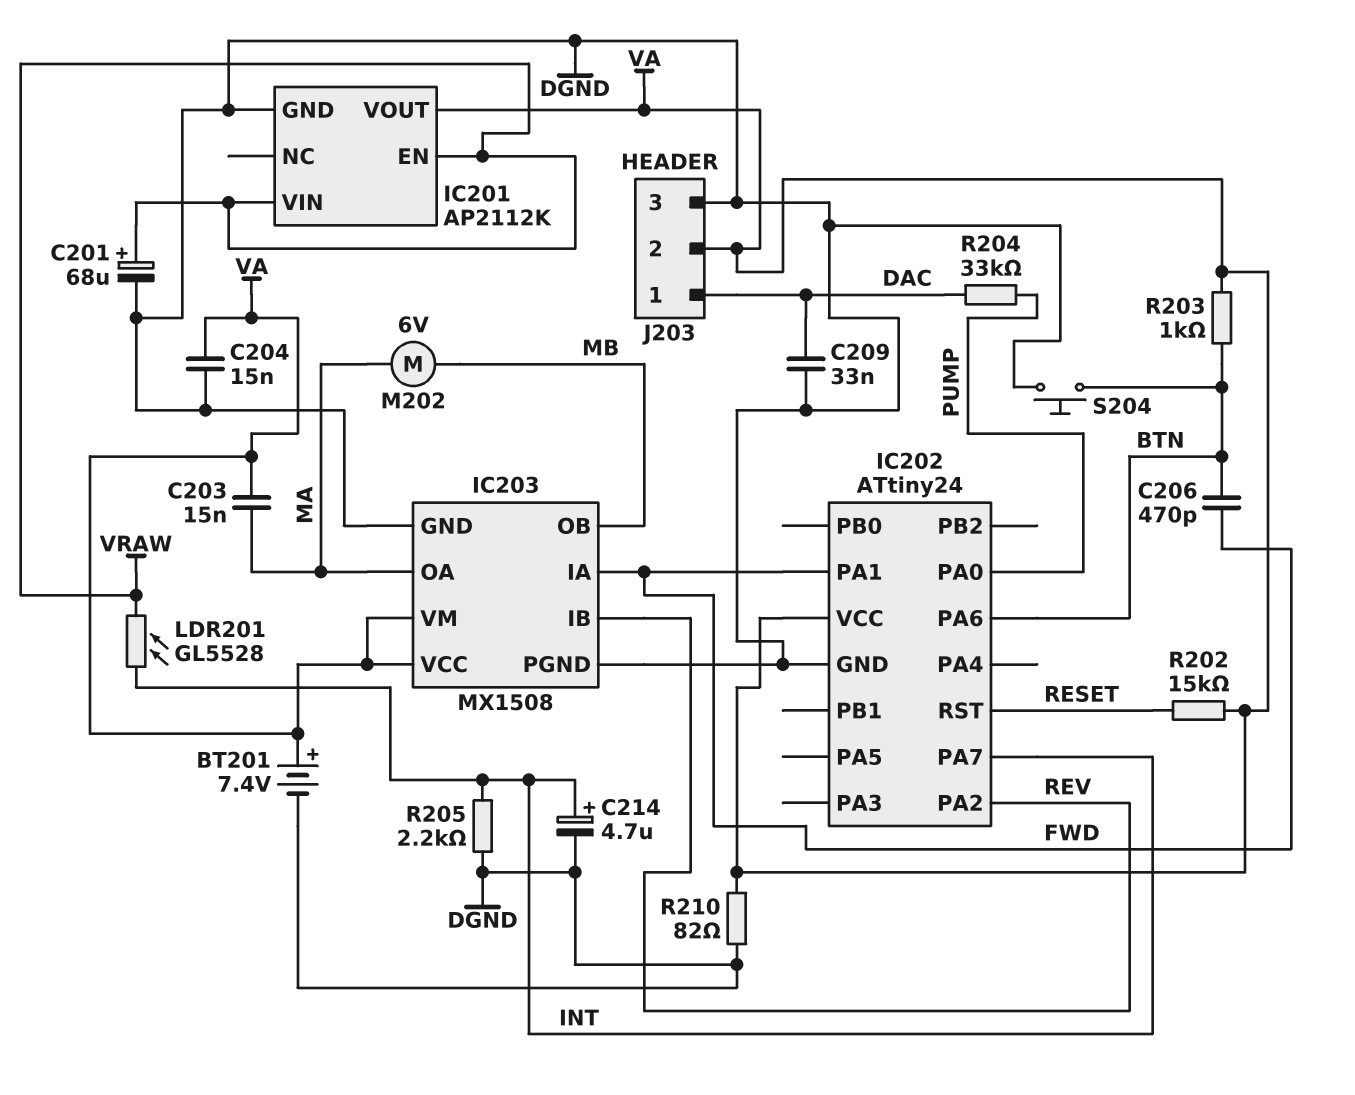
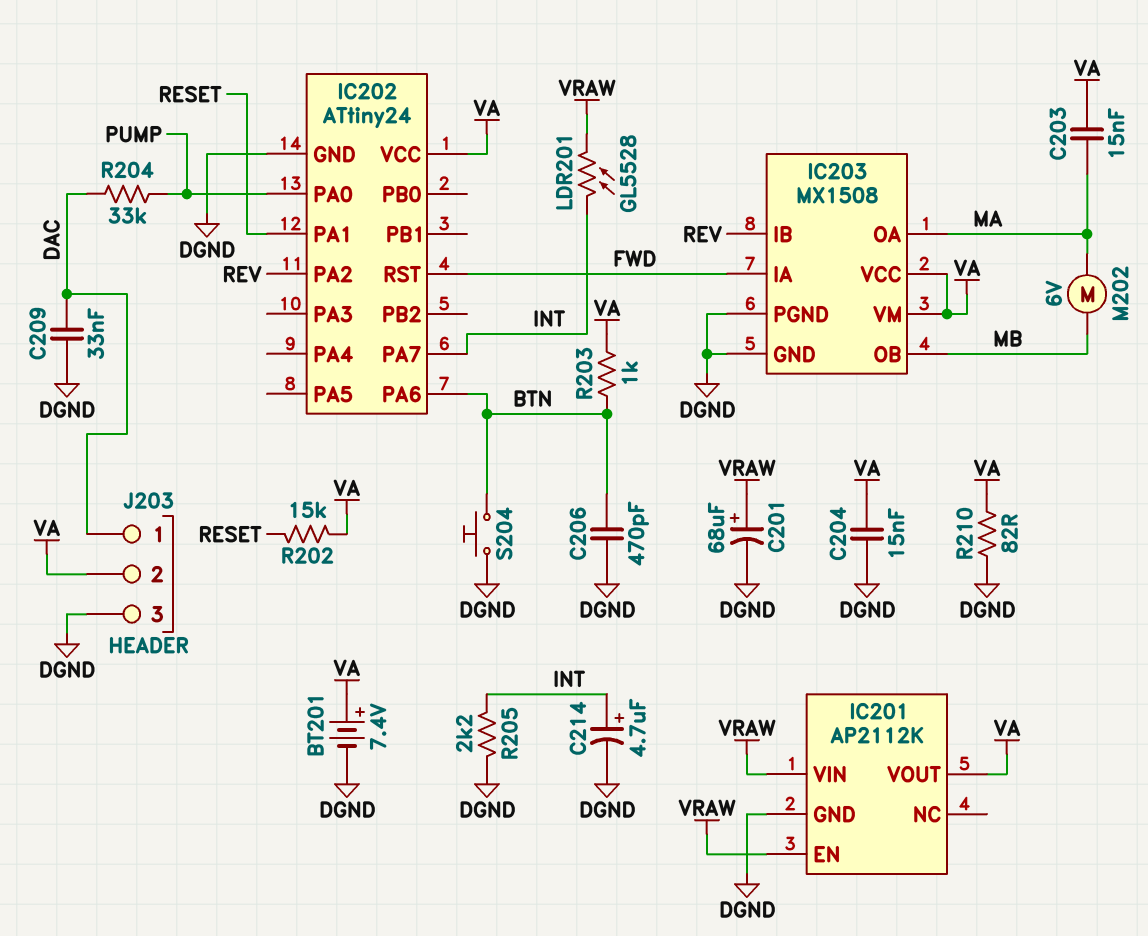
C206: 470pF (BTN, FWD) -> 470pF (BTN, DGND)
IC202 pin PA1: FWD -> RESET
IC202 pin RST: RESET -> FWD

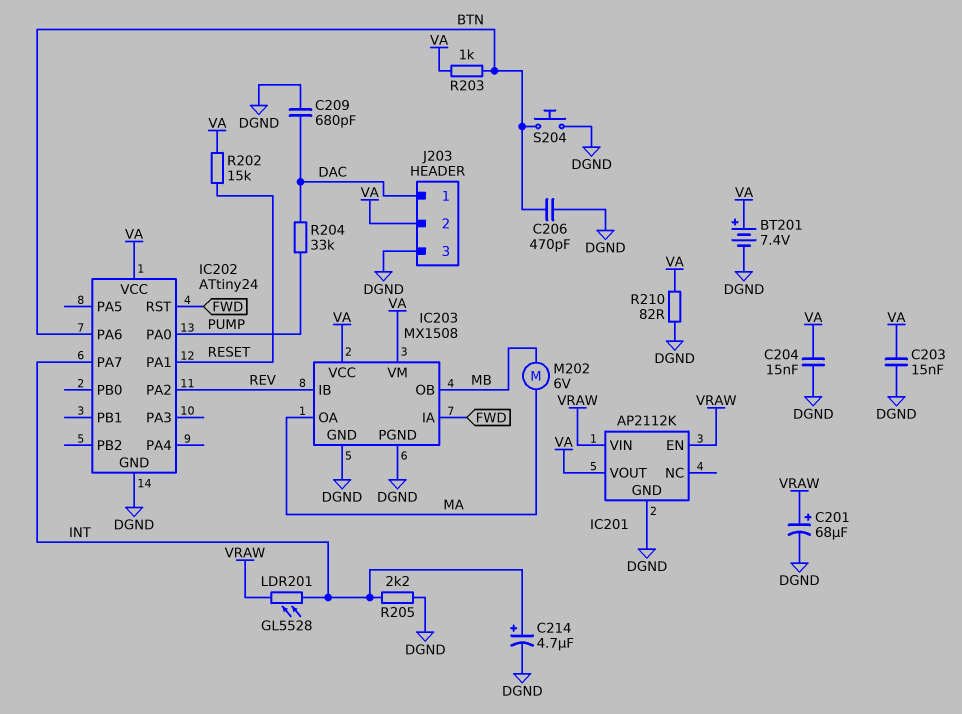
C203: 15nF (MA, VA) -> 15nF (DGND, VA)
C209: 33nF (DAC, DGND) -> 680pF (DAC, DGND)

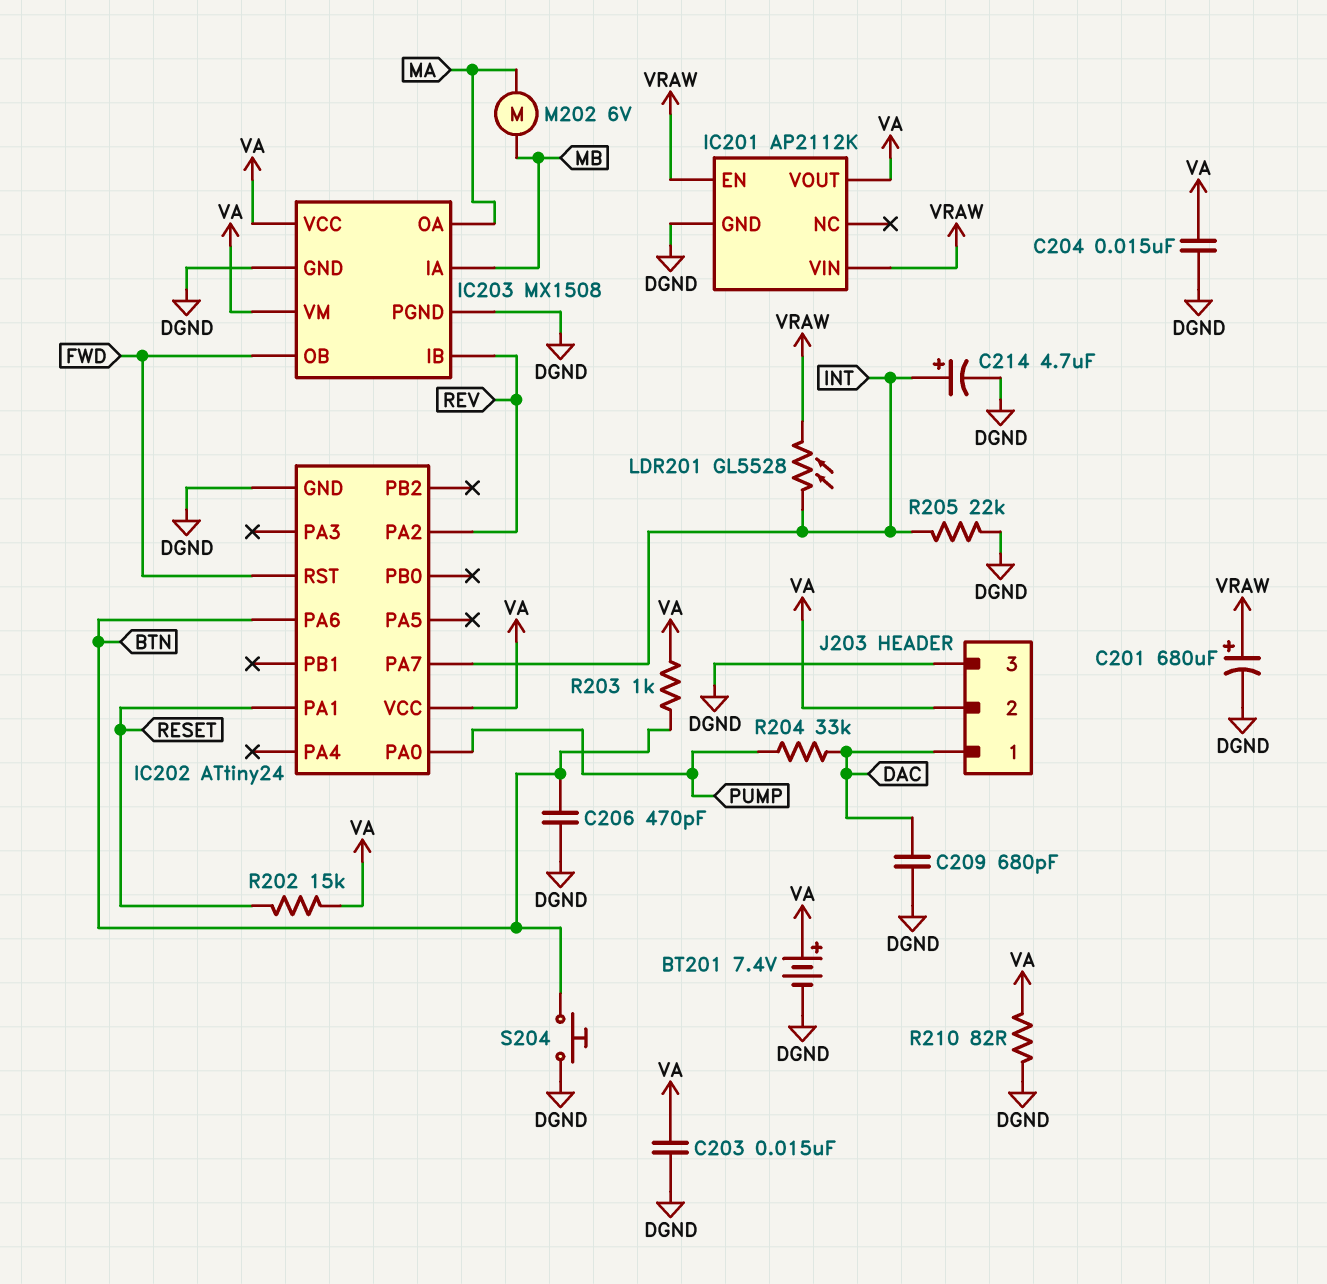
C201: 68uF (plus VRAW, minus DGND) -> 680uF (plus VRAW, minus DGND)
IC203 pin IA: FWD -> MB
IC203 pin OB: MB -> FWD
R205: 2.2k (DGND, INT) -> 22k (DGND, INT)

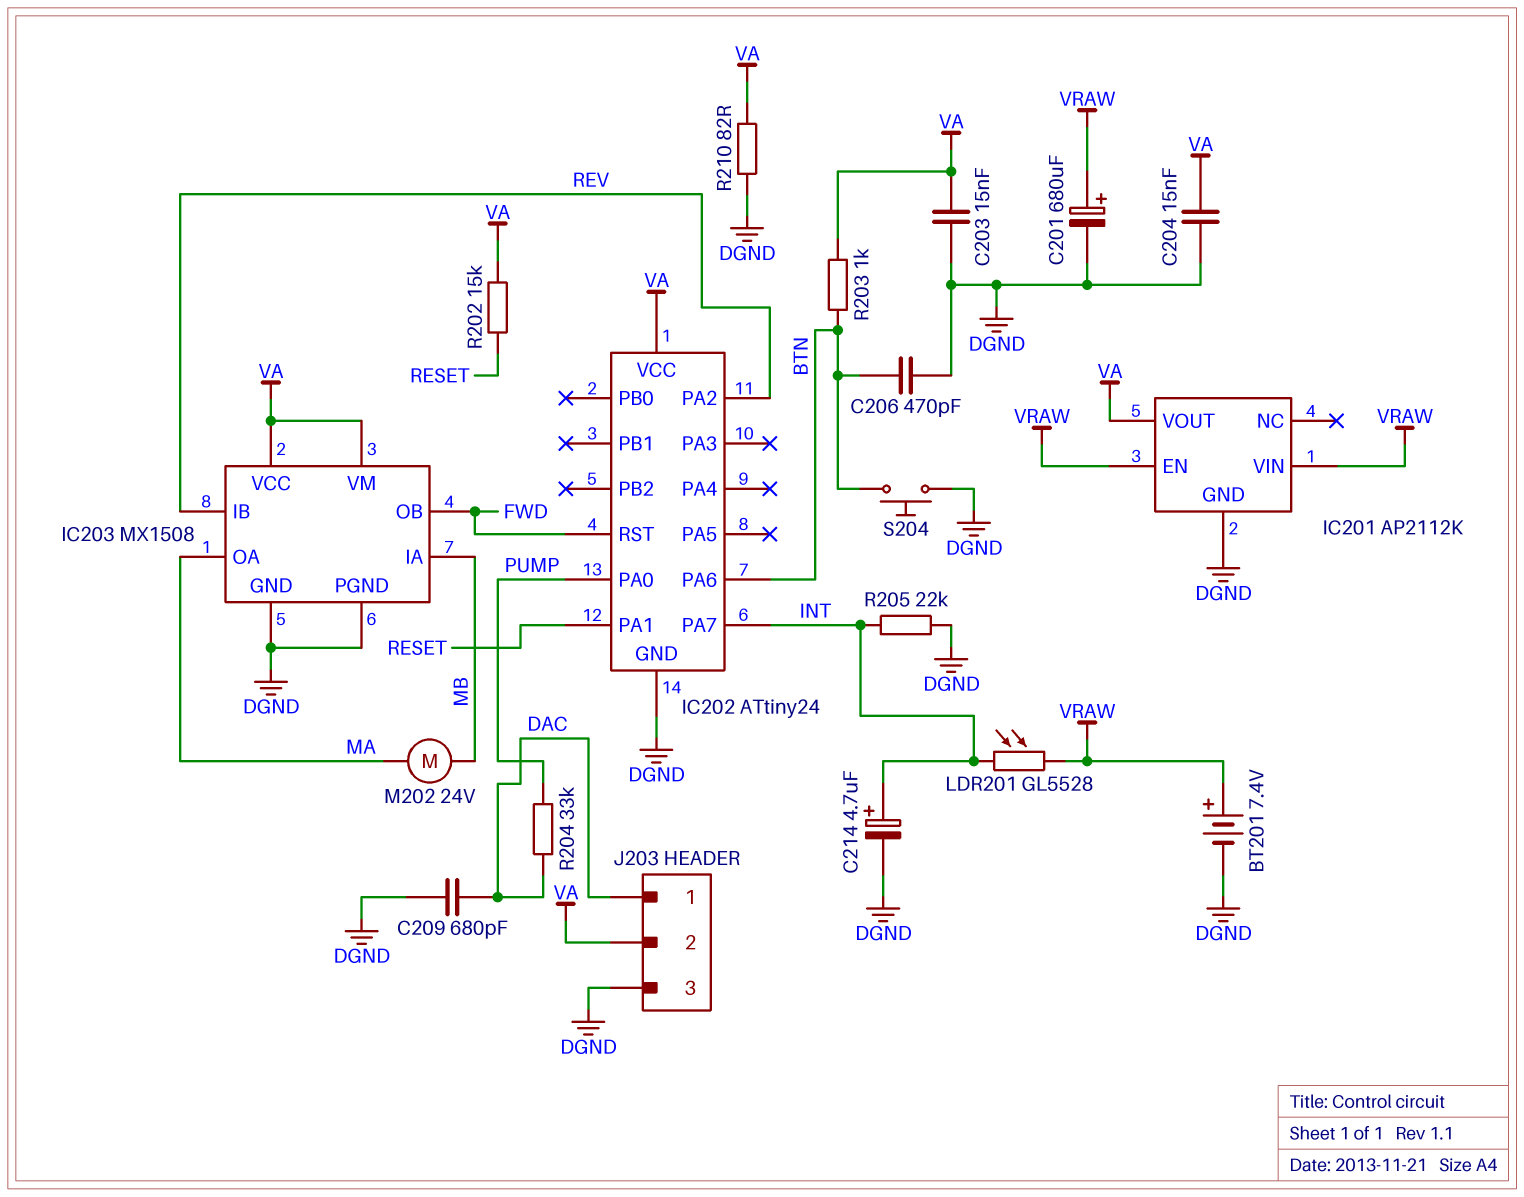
BT201: 7.4V (plus VA, minus DGND) -> 7.4V (plus VRAW, minus DGND)
M202: motor 6V (MA, MB) -> motor 24V (MA, MB)

